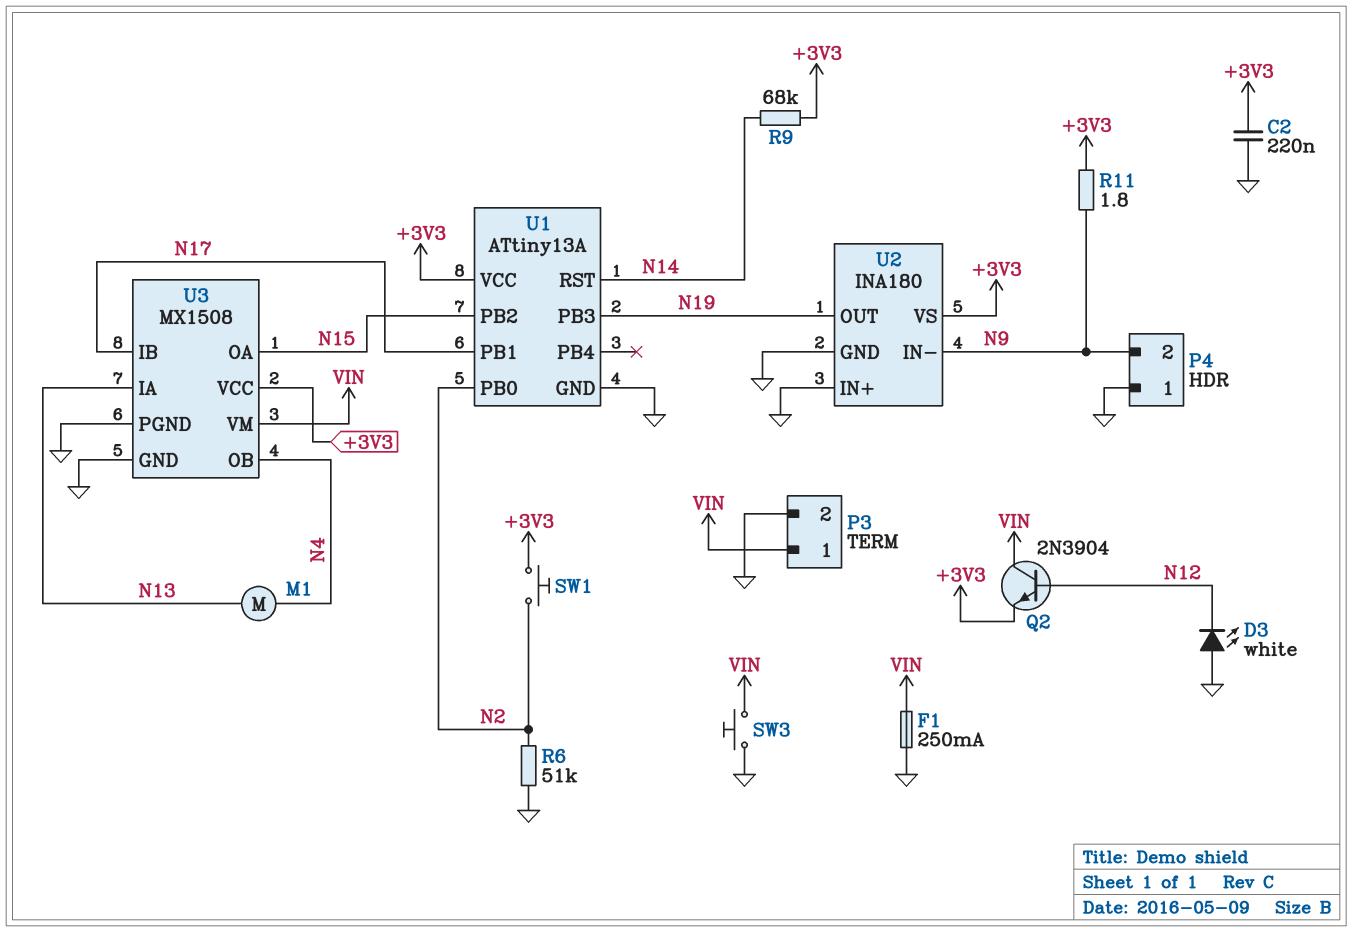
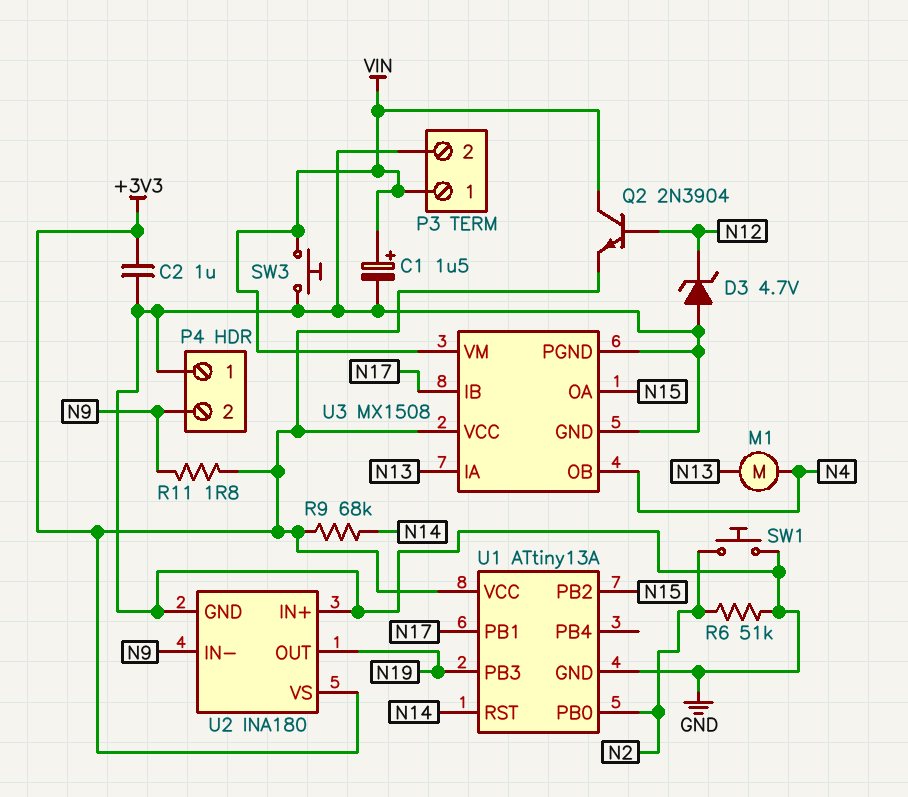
C1: none -> 1.5uF (plus VIN, minus GND)
C2: 220nF (+3V3, GND) -> 1uF (+3V3, GND)
D3: LED white (A GND, K N12) -> zener 4.7V (A GND, K N12)
F1: 250mA (GND, VIN) -> none
SW1: button (+3V3, N2) -> button (GND, N2)

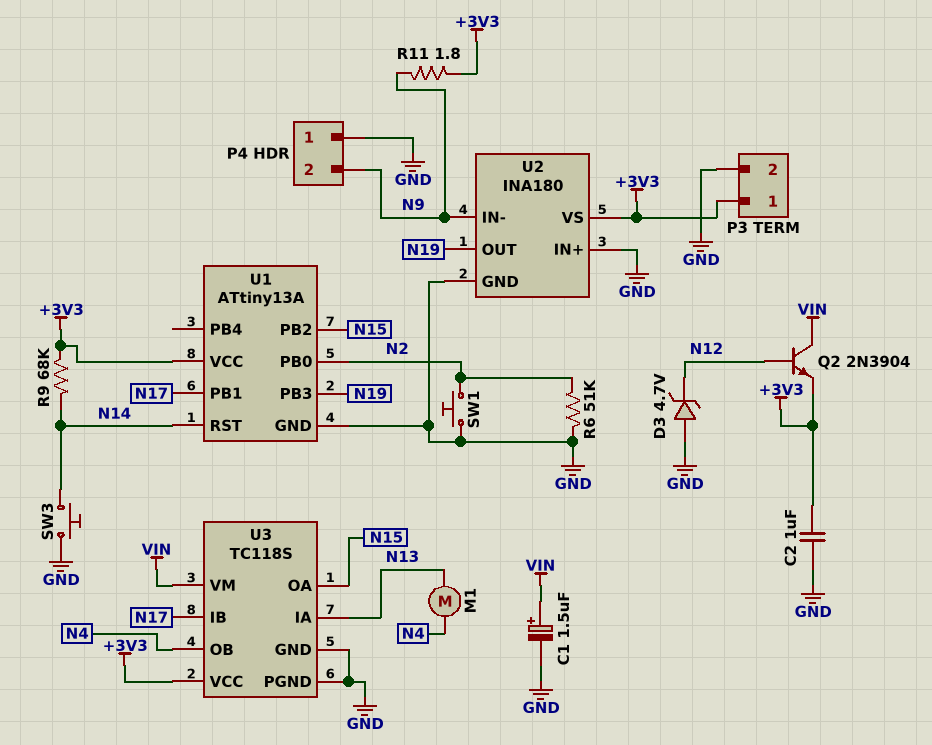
P3 pin 1: VIN -> +3V3
SW3: button (GND, VIN) -> button (GND, N14)
U3: MX1508 -> TC118S

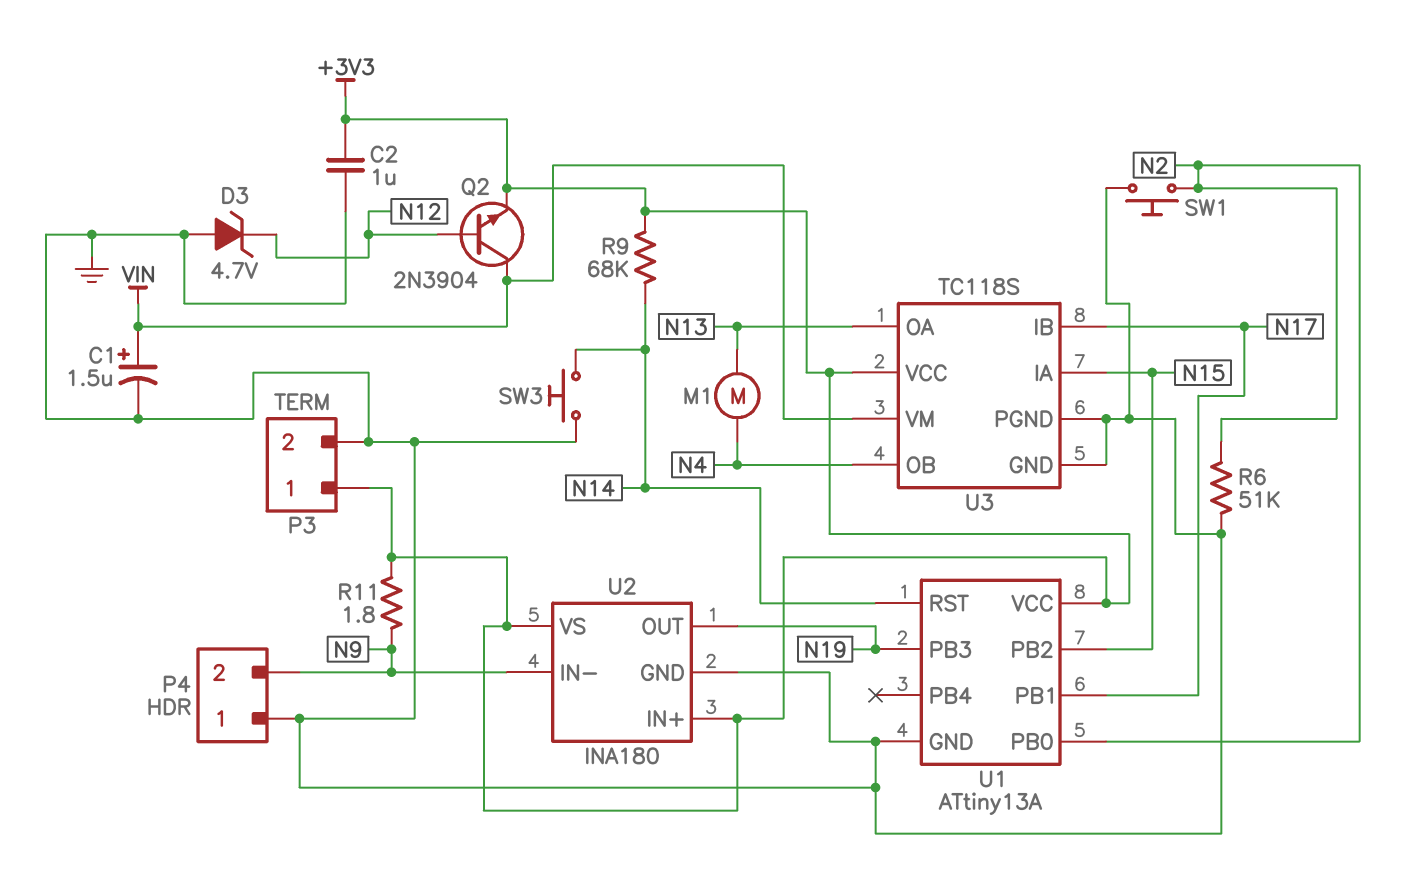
U2 pin IN+: GND -> +3V3
U3 pin IA: N13 -> N15
U3 pin OA: N15 -> N13

